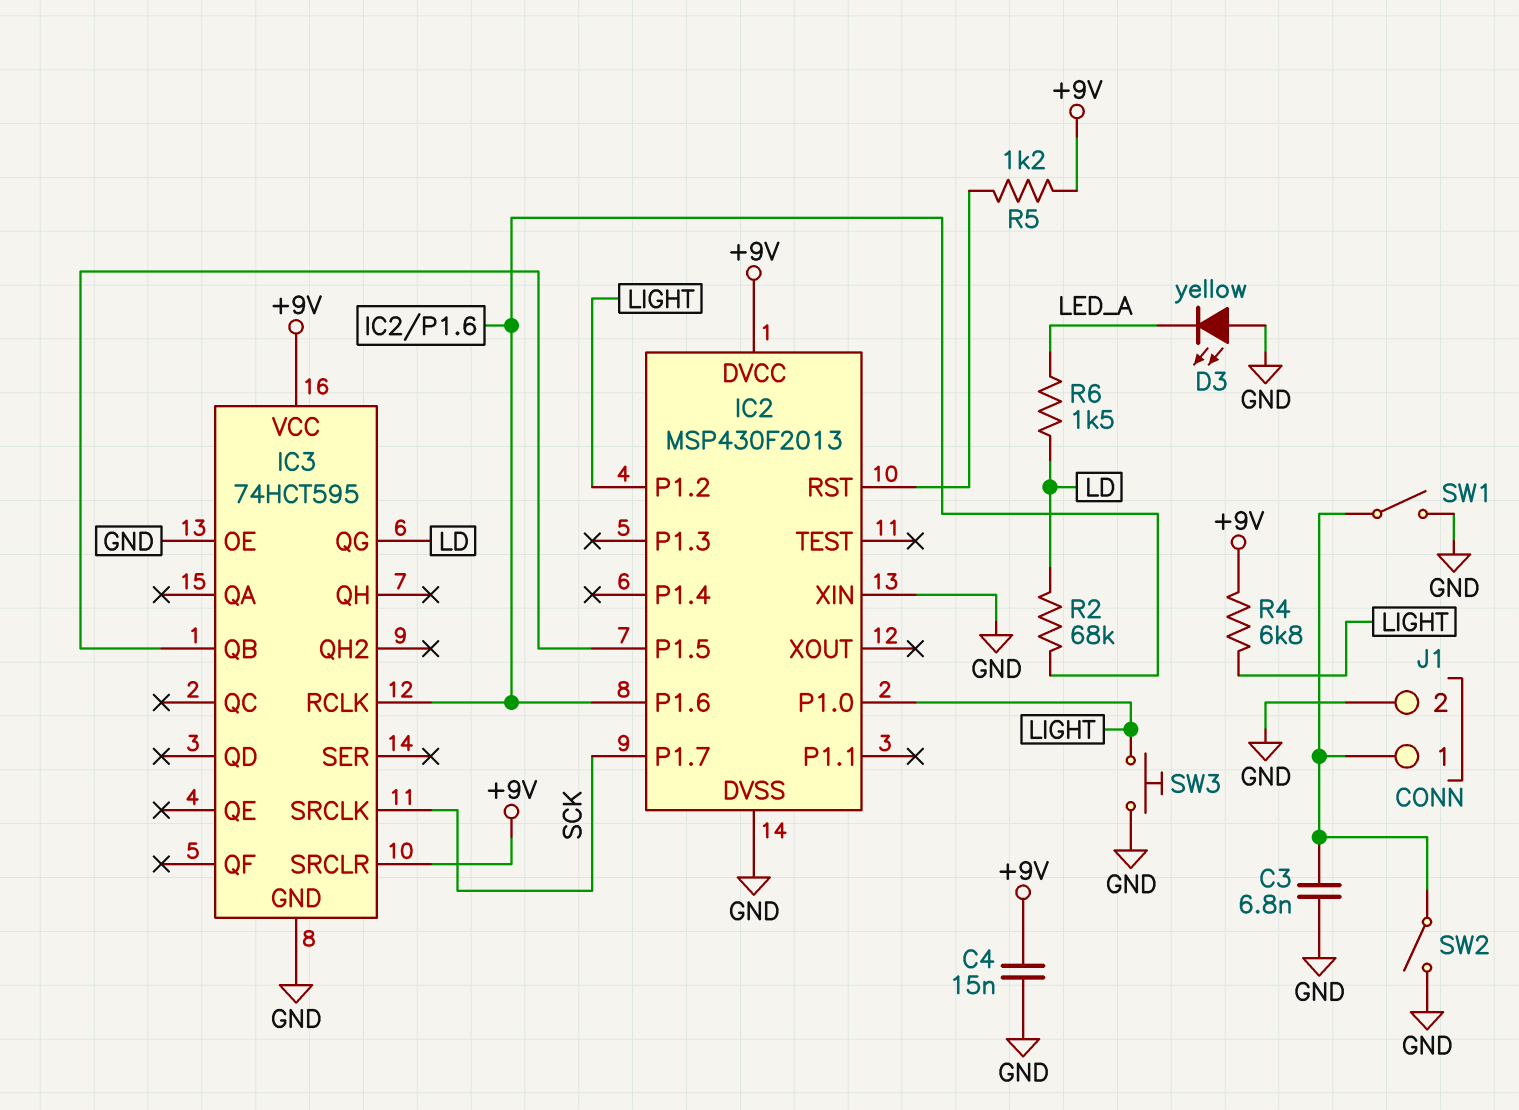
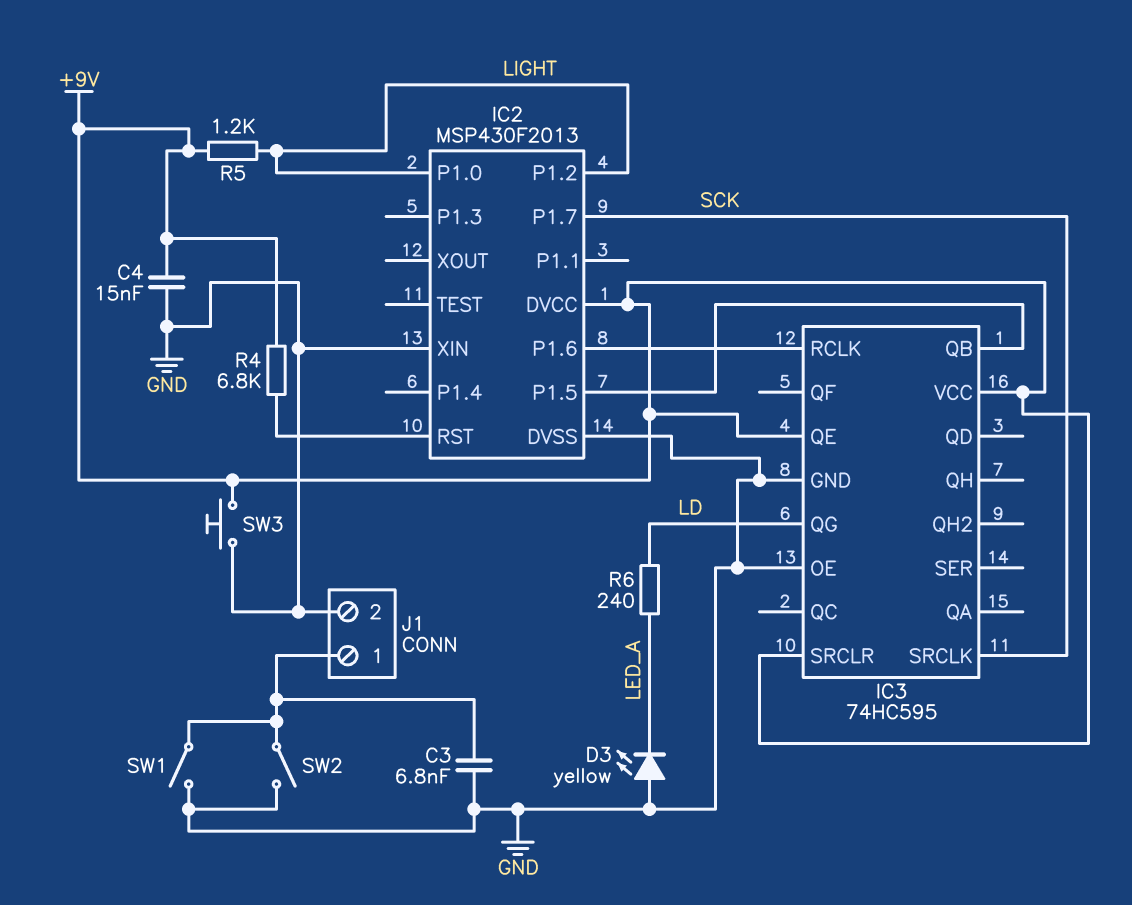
IC3: 74HCT595 -> 74HC595
IC3 pin QE: none -> +9V
R2: 68k (IC2/P1.6, LD) -> none
R4: 6.8k (+9V, LIGHT) -> 6.8k (+9V, IC2/RST)
R5: 1.2k (+9V, IC2/RST) -> 1.2k (+9V, LIGHT)
R6: 1.5k (LD, LED_A) -> 240 (LD, LED_A)
SW3: button (GND, LIGHT) -> button (+9V, GND)

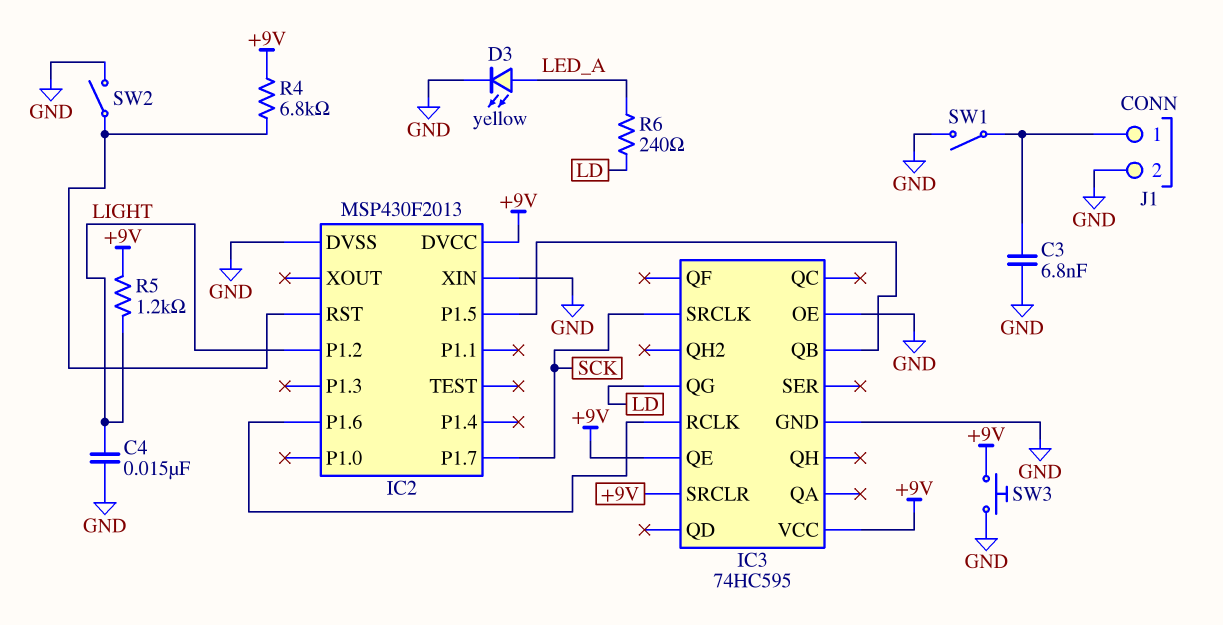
C4: 15nF (+9V, GND) -> 15nF (GND, LIGHT)
D3: LED yellow (A GND, K LED_A) -> LED yellow (A LED_A, K GND)
IC2 pin P1.0: LIGHT -> none
SW2: switch (GND, J1/1) -> switch (GND, IC2/RST)

